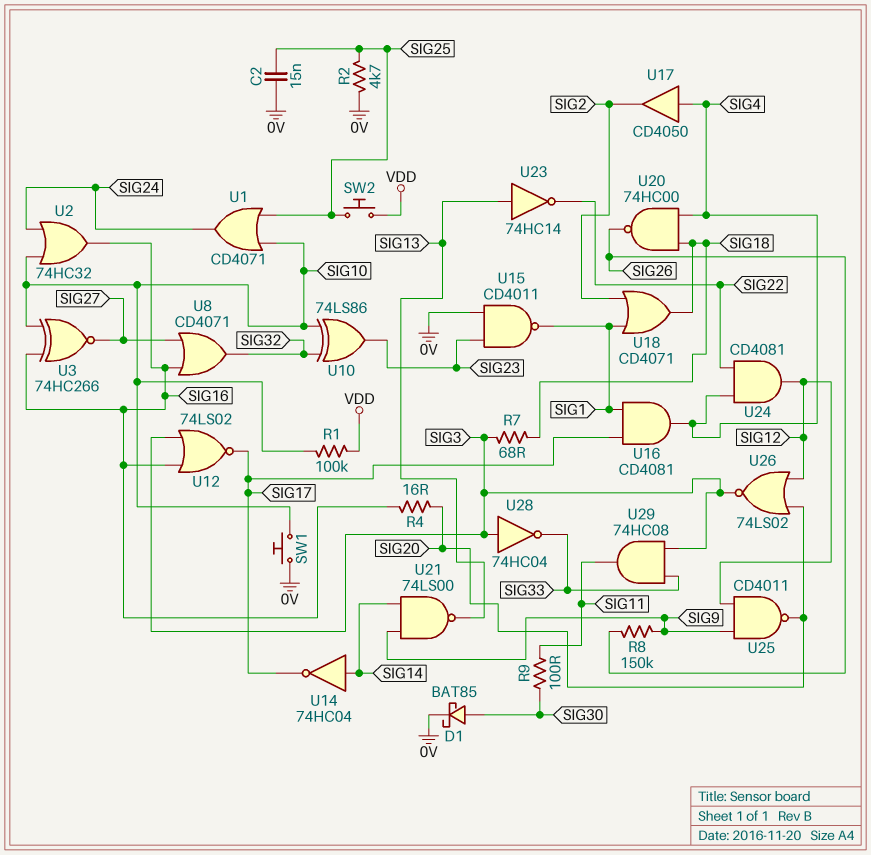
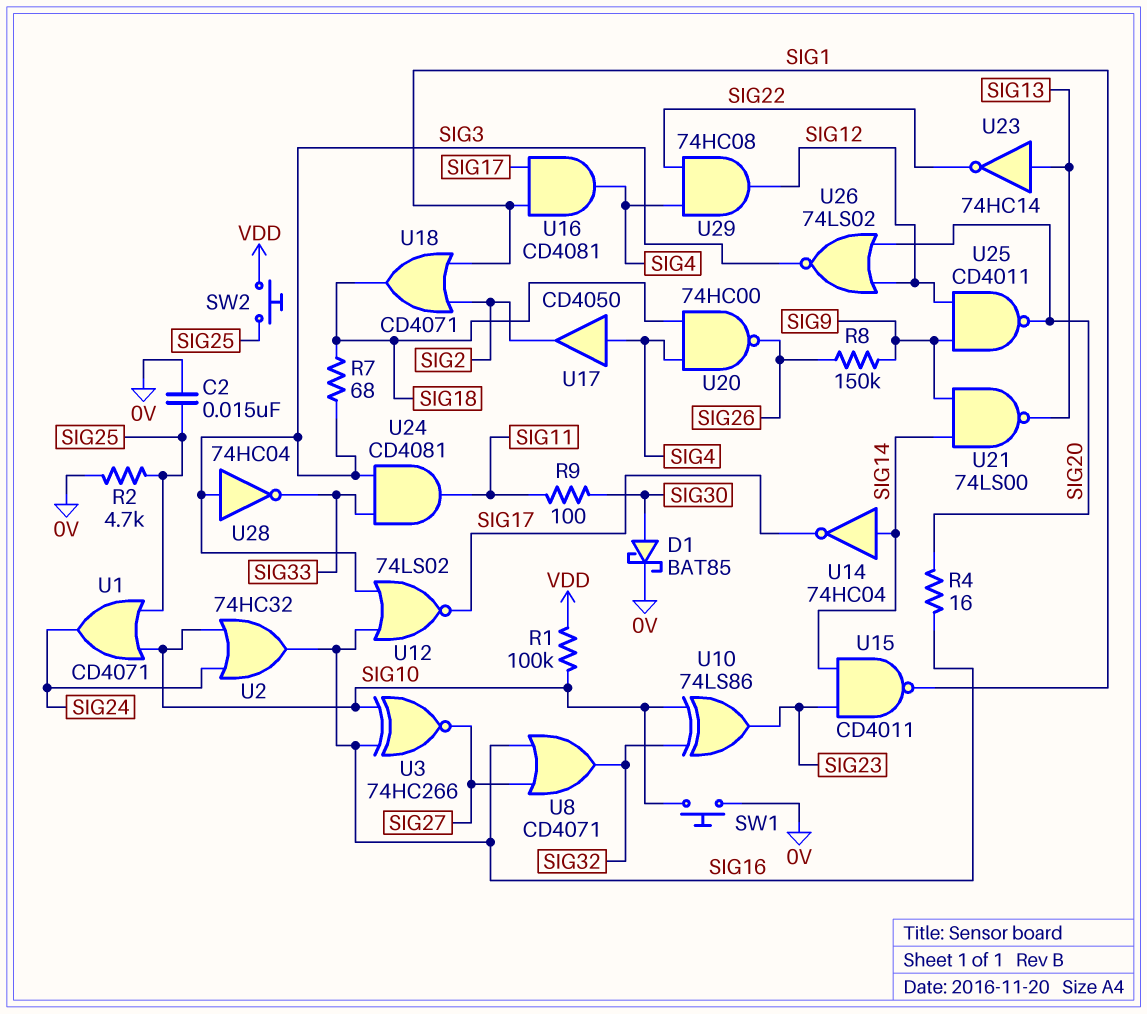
U15: NAND CD4011 (in 0V, in SIG23, out SIG1) -> NAND CD4011 (in SIG14, in SIG23, out SIG1)
U24: AND CD4081 (in SIG4, in SIG22, out SIG12) -> AND CD4081 (in SIG3, in SIG33, out SIG11)
U29: AND 74HC08 (in SIG3, in SIG33, out SIG11) -> AND 74HC08 (in SIG4, in SIG22, out SIG12)

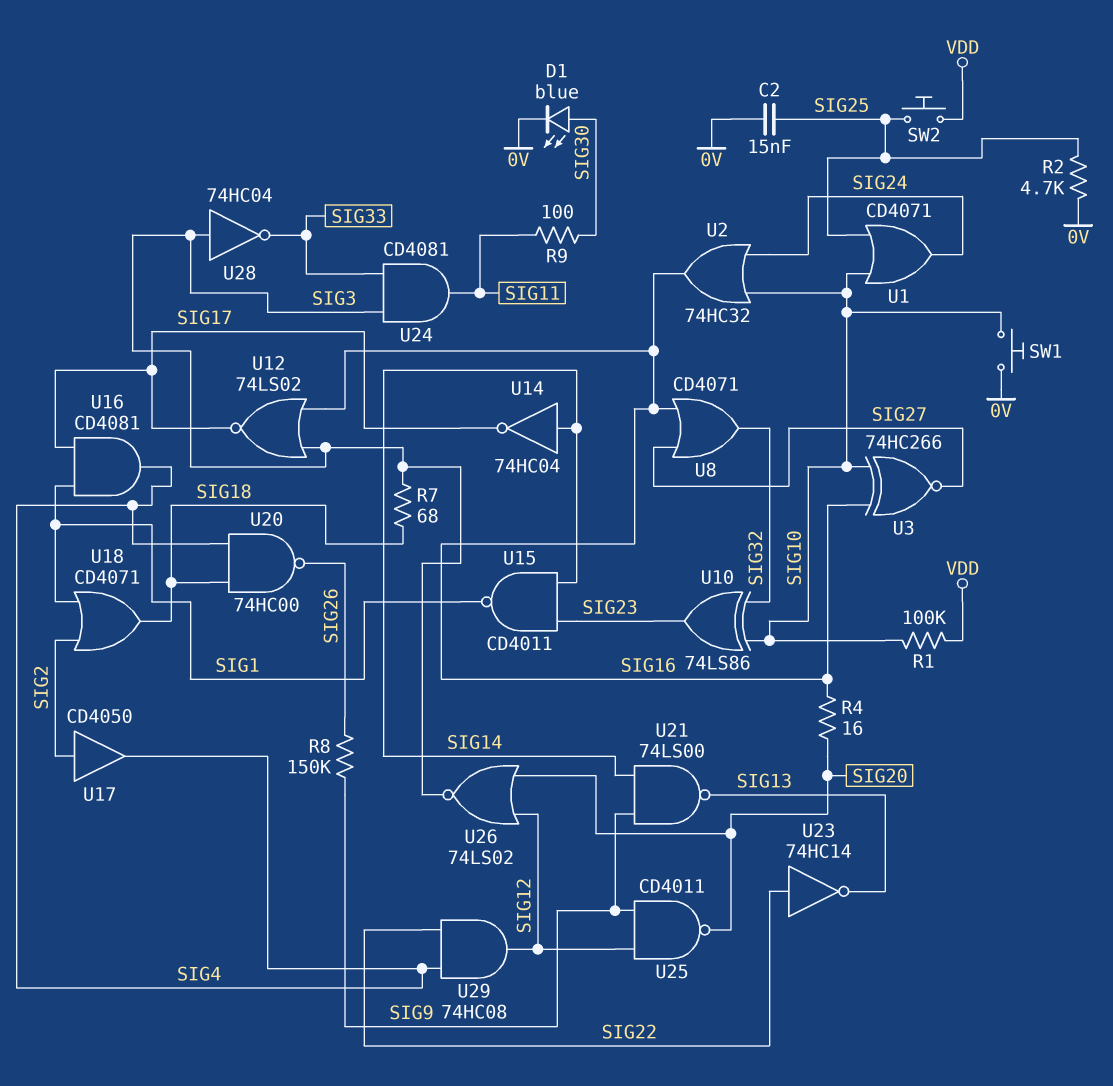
D1: schottky BAT85 (A SIG30, K 0V) -> LED blue (A SIG30, K 0V)
U17: buffer CD4050 (in SIG4, out SIG2) -> buffer CD4050 (in SIG2, out SIG4)
U23: NOT 74HC14 (in SIG13, out SIG22) -> NOT 74HC14 (in SIG22, out SIG13)

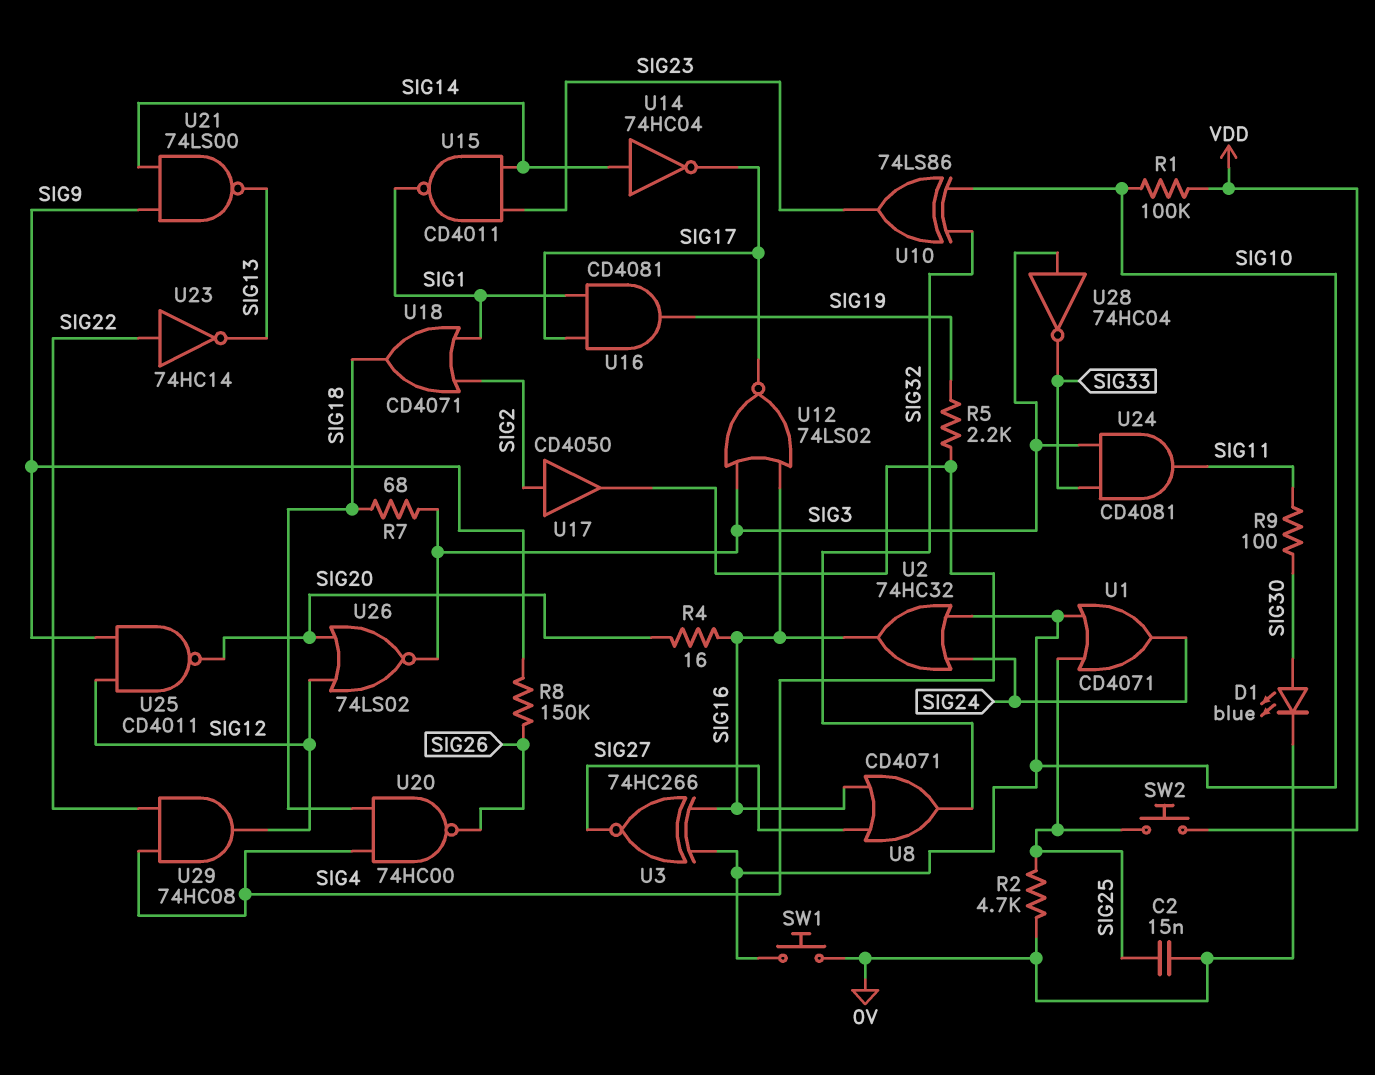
R5: none -> 2.2k (SIG4, SIG19)
U16: AND CD4081 (in SIG1, in SIG17, out SIG4) -> AND CD4081 (in SIG1, in SIG17, out SIG19)

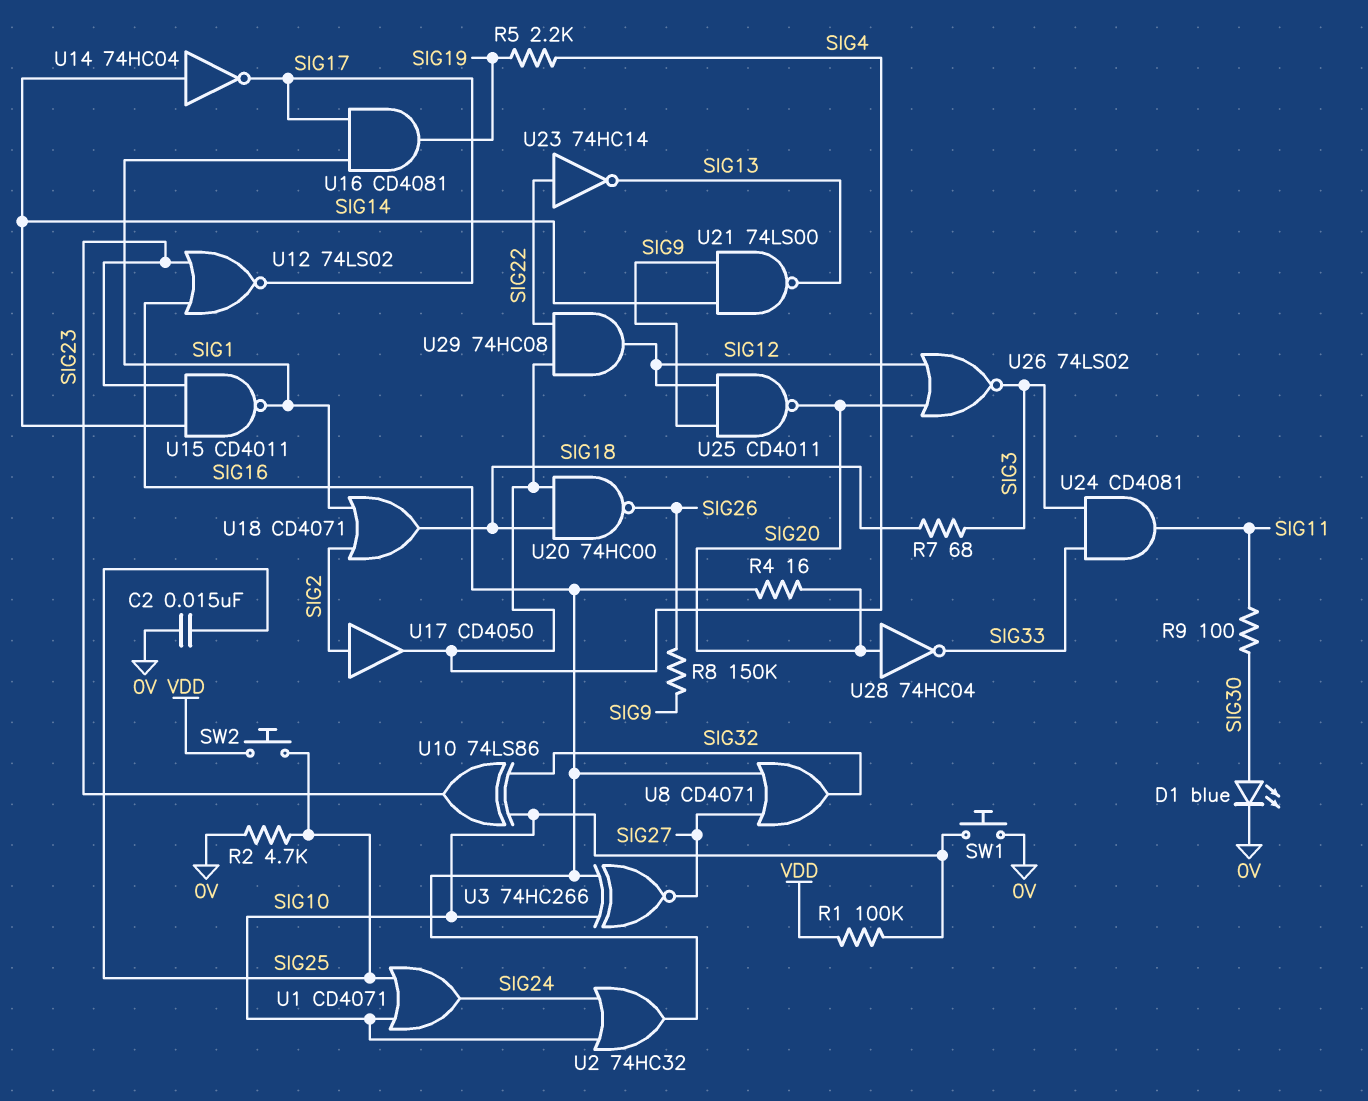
U12: NOR 74LS02 (in SIG3, in SIG16, out SIG17) -> NOR 74LS02 (in SIG16, in SIG23, out SIG17)
U28: NOT 74HC04 (in SIG3, out SIG33) -> NOT 74HC04 (in SIG20, out SIG33)

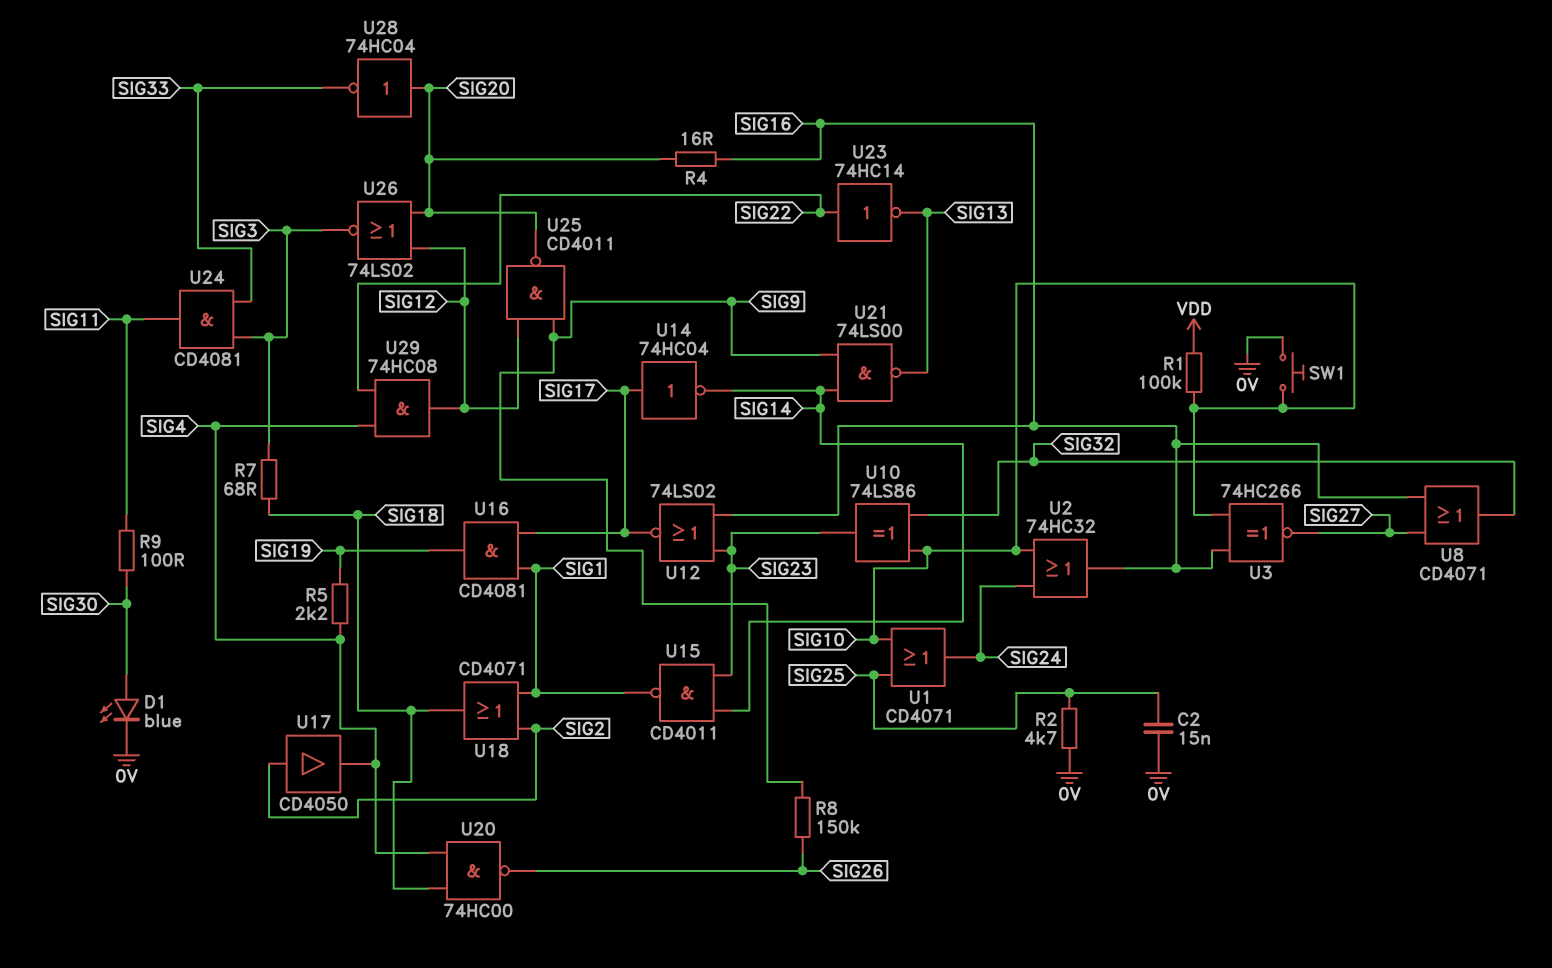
SW2: button (SIG25, VDD) -> none
U14: NOT 74HC04 (in SIG14, out SIG17) -> NOT 74HC04 (in SIG17, out SIG14)

